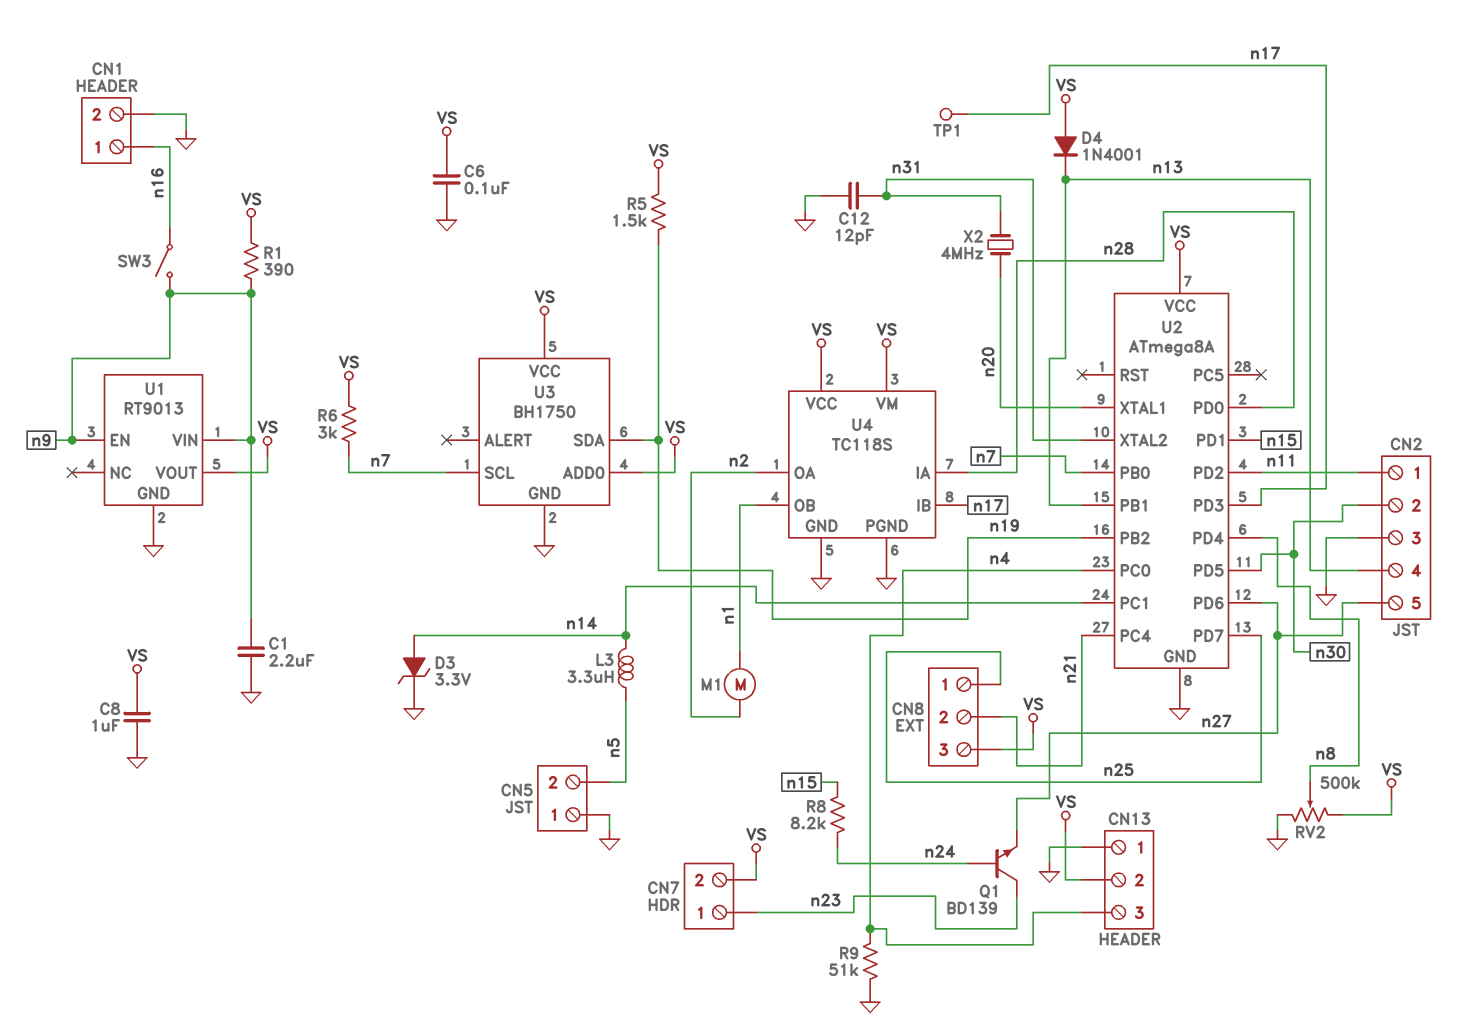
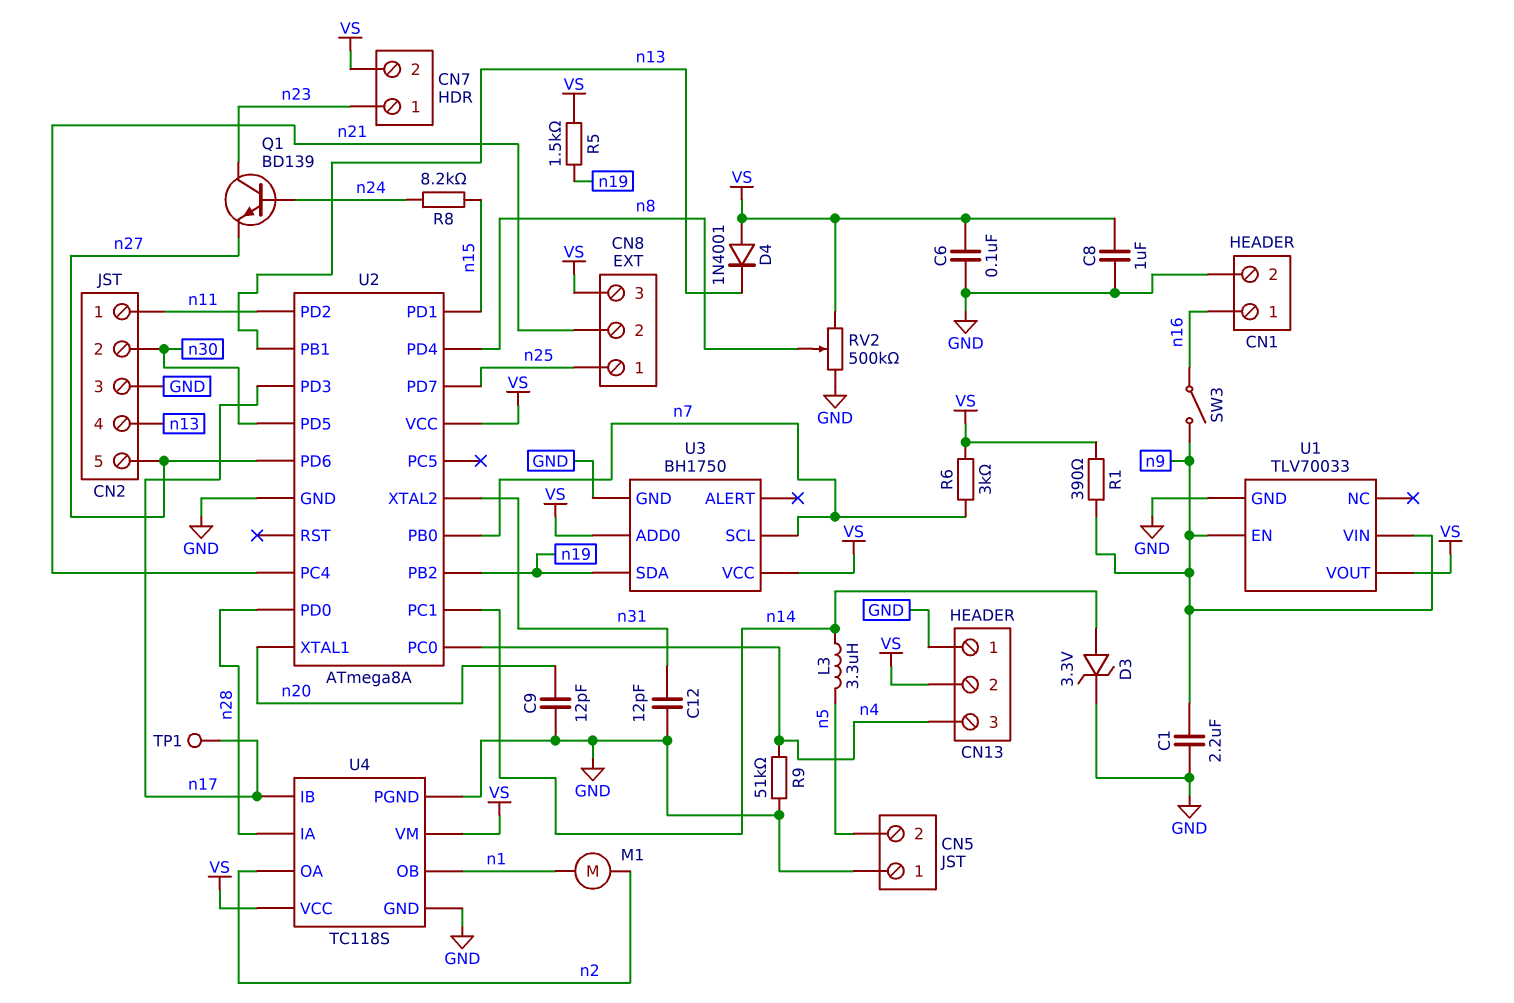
C9: none -> 12pF (GND, n20)
U1: RT9013 -> TLV70033
X2: 4MHz (n20, n31) -> none

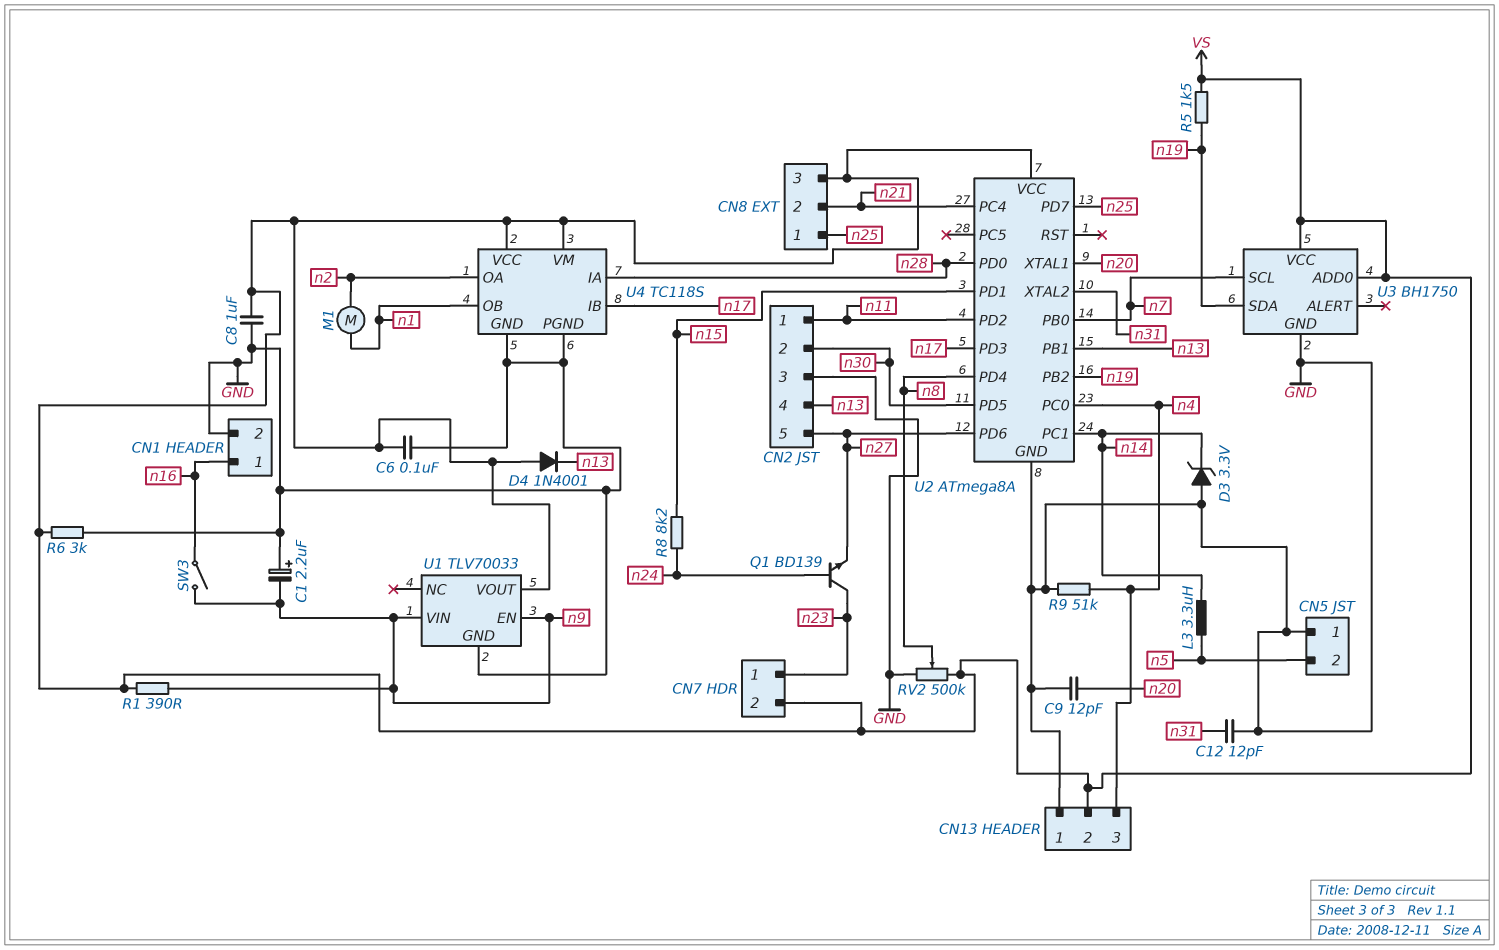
C1: 2.2uF (GND, n9) -> 2.2uF (plus GND, minus n9)
D3: zener 3.3V (A n14, K GND) -> zener 3.3V (A GND, K n14)
R6: 3k (VS, n7) -> 3k (GND, VS)
TP1: test point (n17) -> none

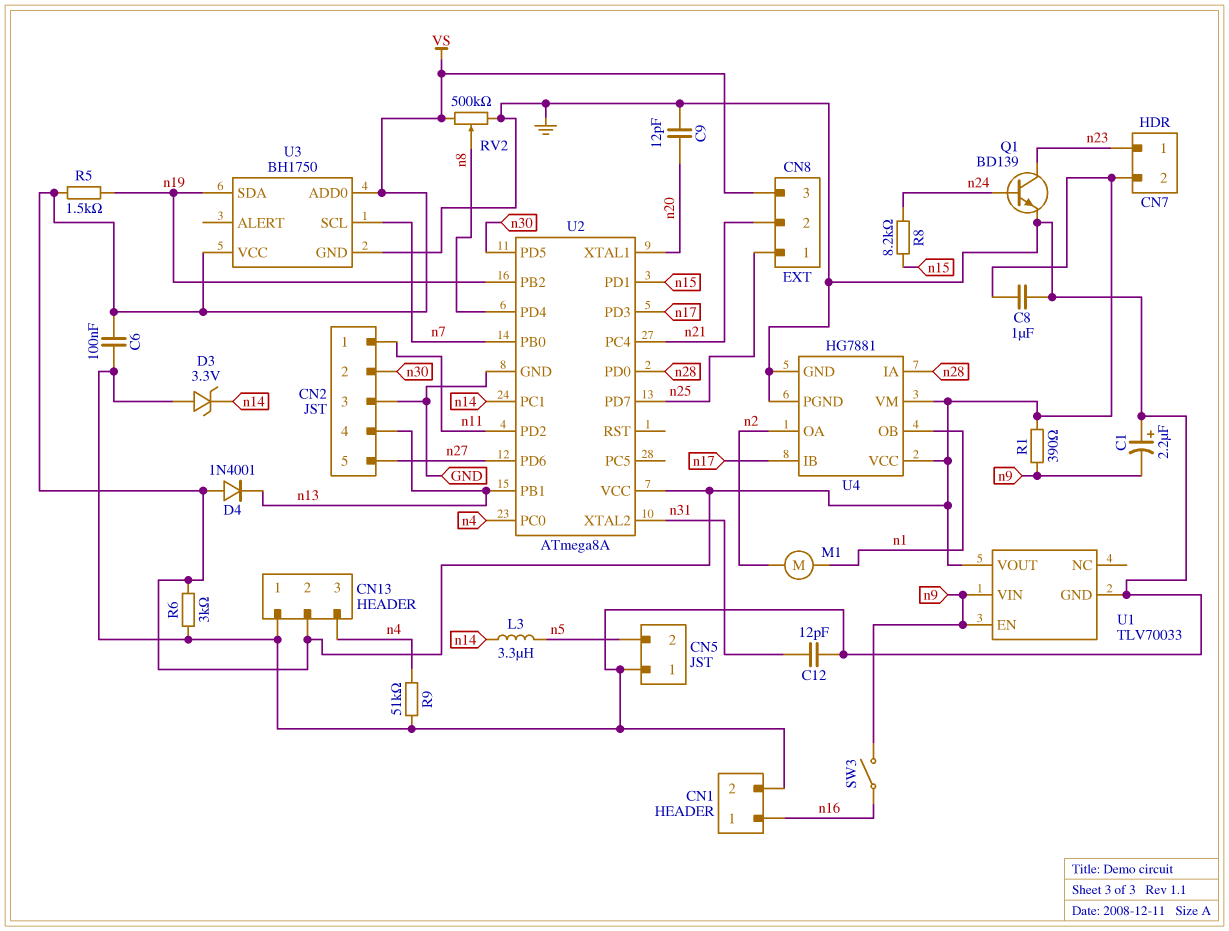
Q1: NPN BD139 (B n24, C n23, E n27) -> NPN BD139 (B n24, C n23, E GND)
U4: TC118S -> HG7881

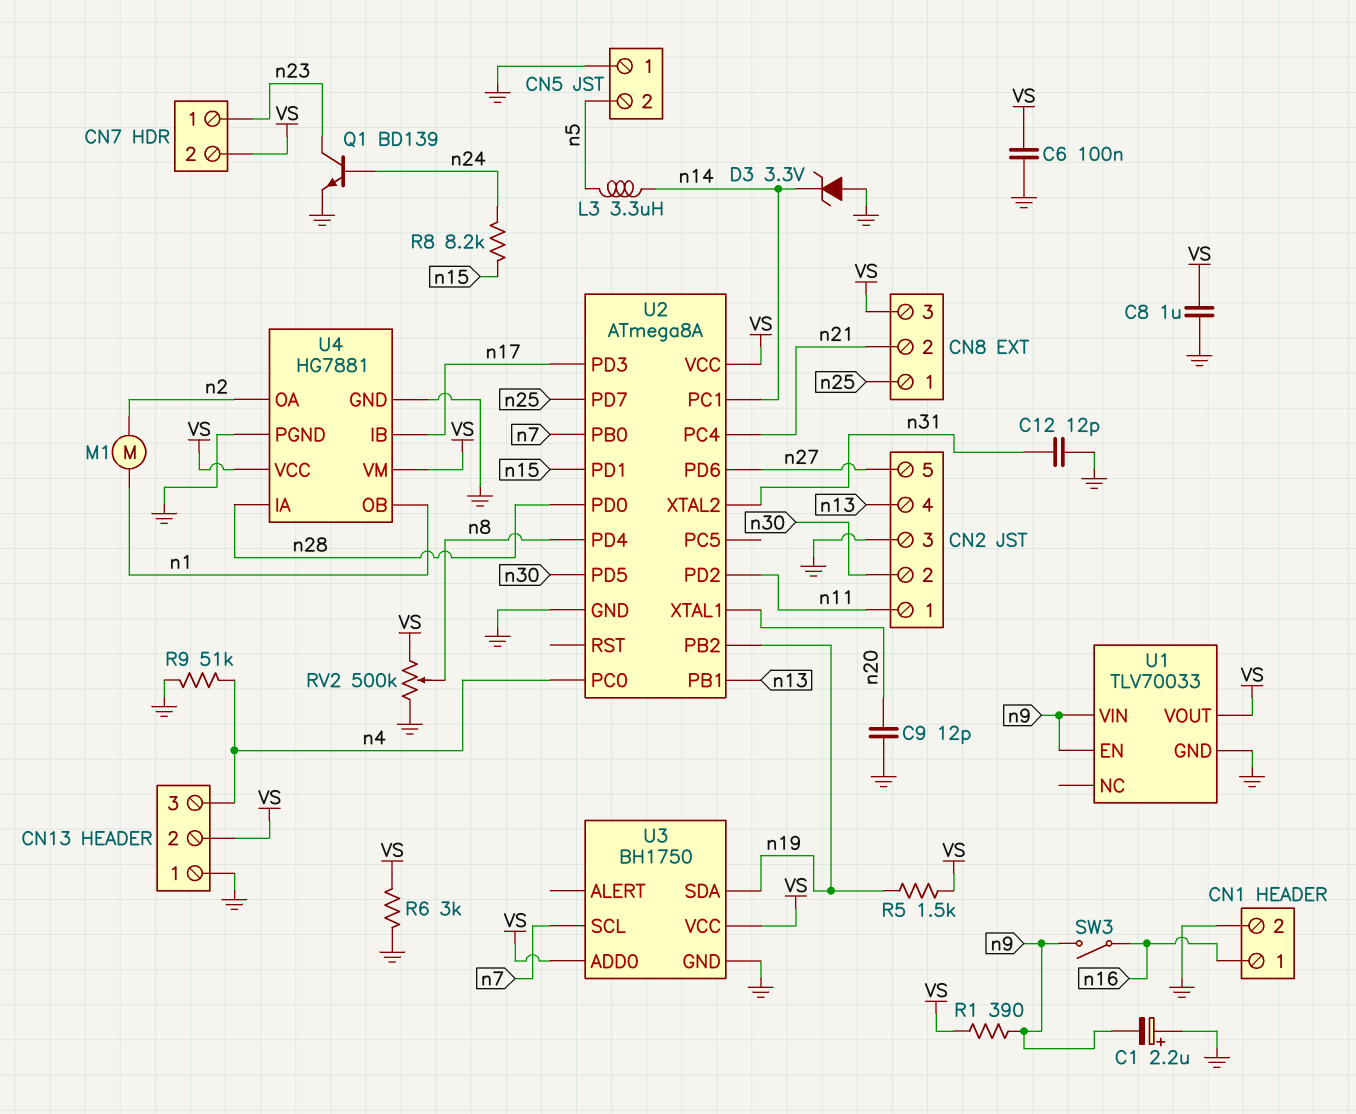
D4: diode 1N4001 (A VS, K n13) -> none

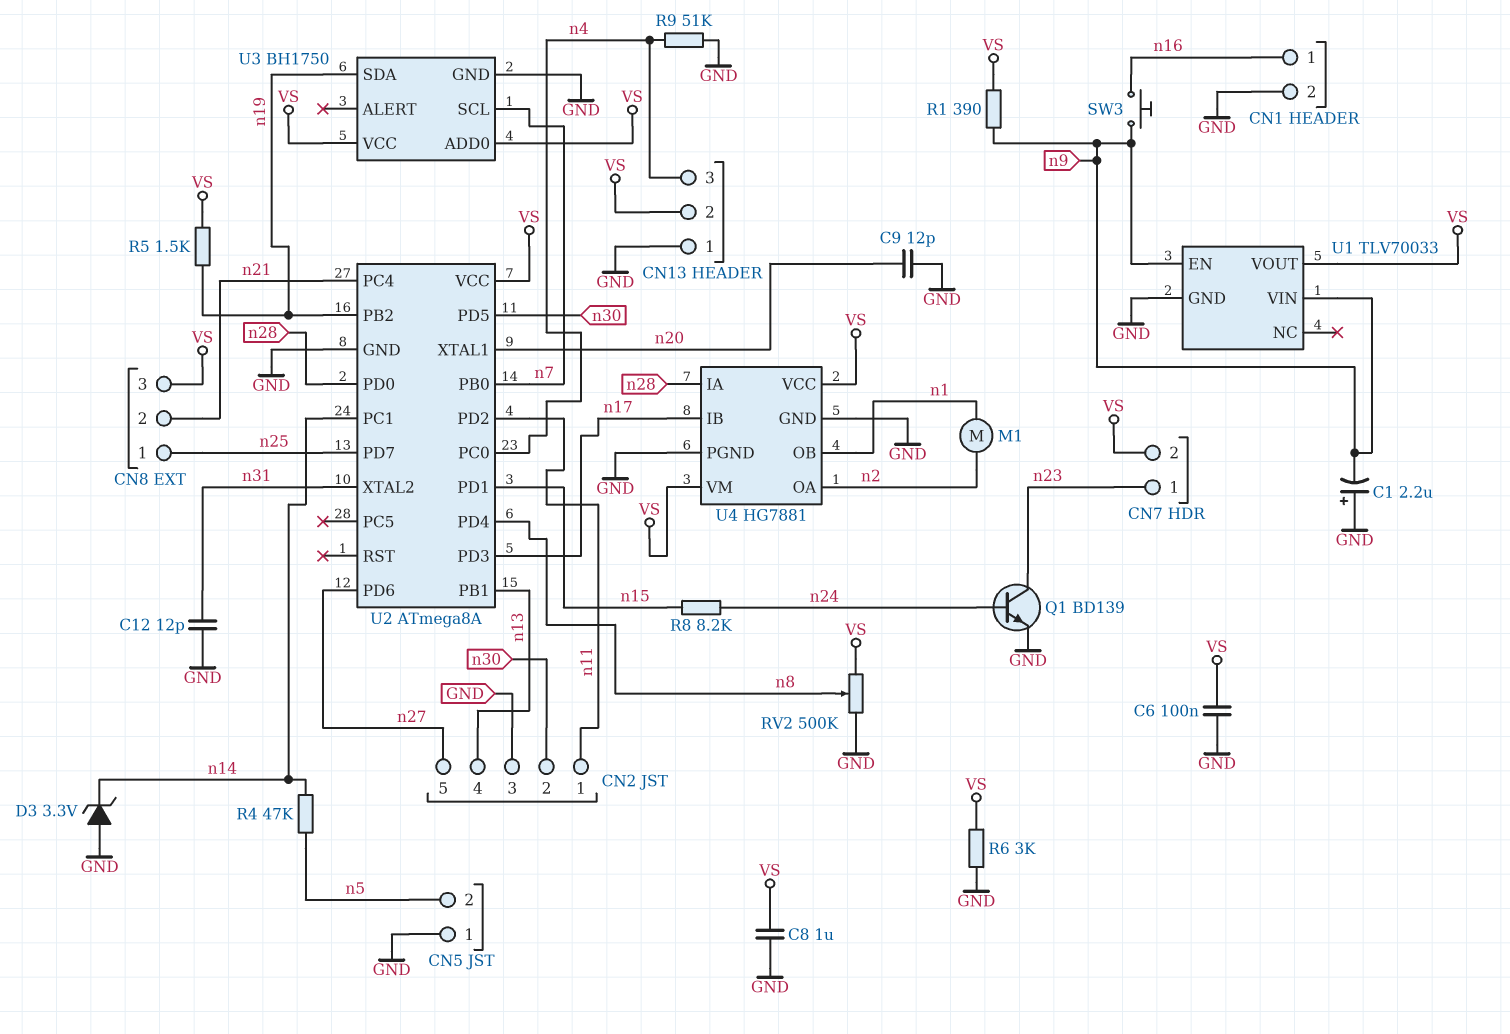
L3: 3.3uH (n5, n14) -> none
R4: none -> 47k (n5, n14)
SW3: switch (n9, n16) -> button (n9, n16)

